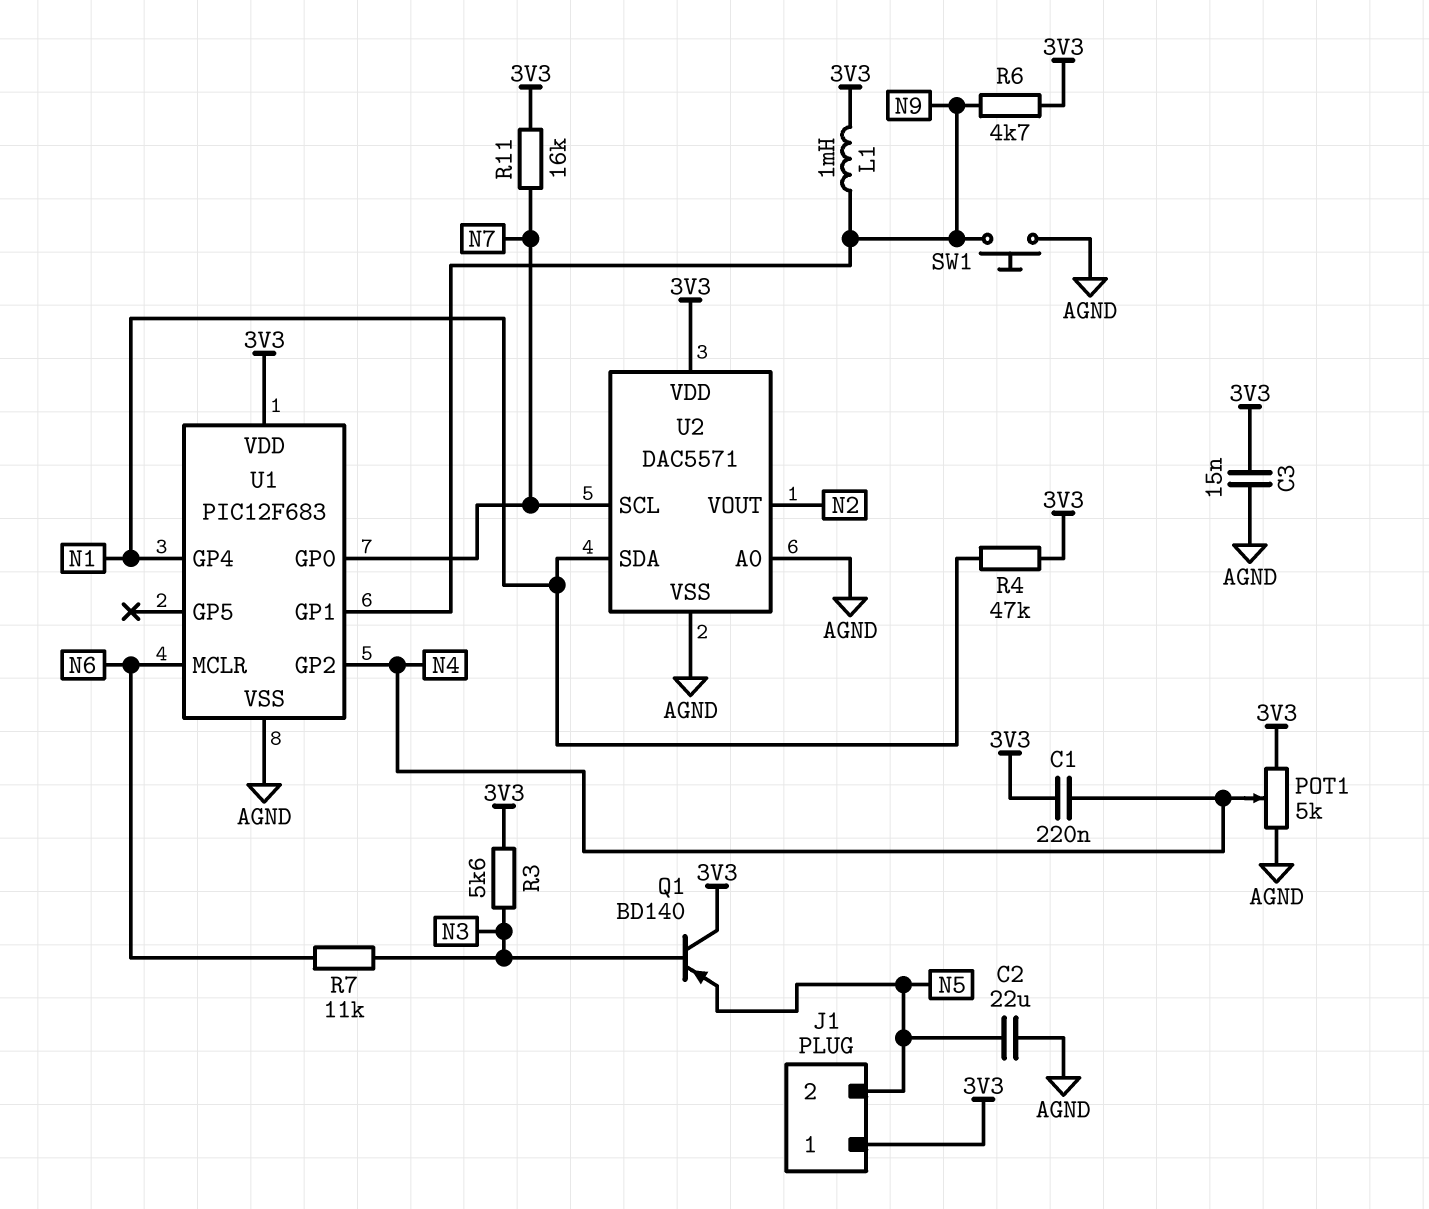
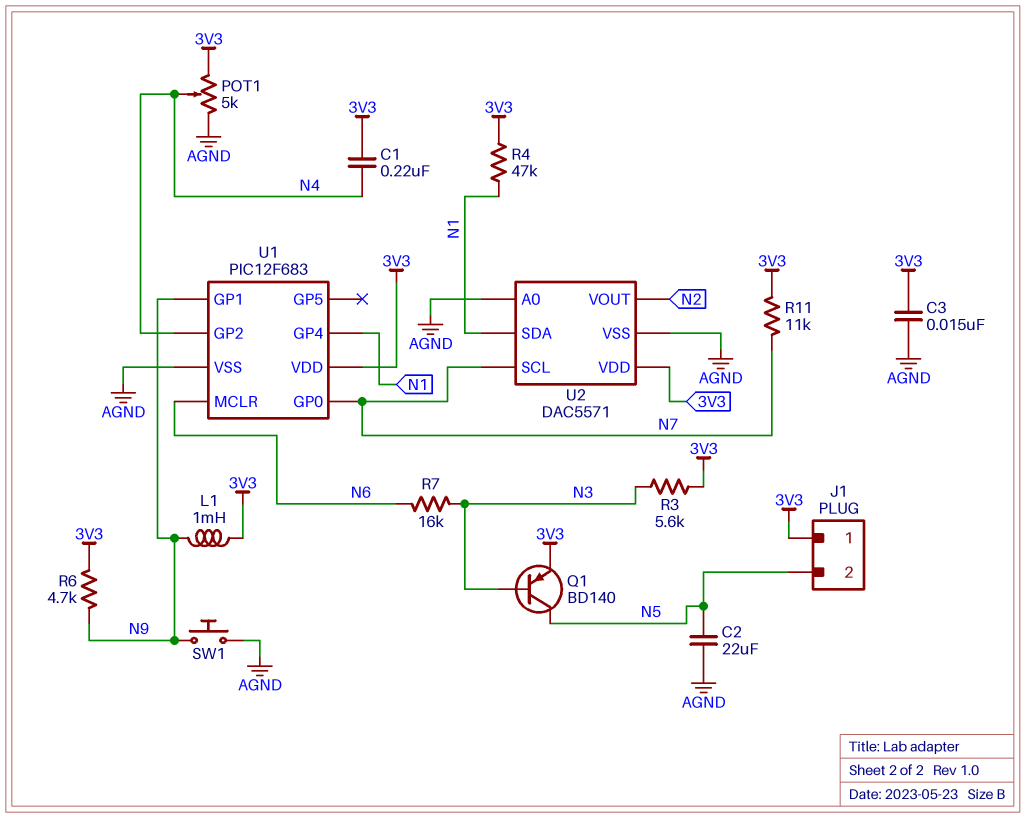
Q1: PNP BD140 (B N3, C 3V3, E N5) -> PNP BD140 (B N3, C N5, E 3V3)
R7: 11k (N3, N6) -> 16k (N3, N6)
R11: 16k (3V3, N7) -> 11k (3V3, N7)

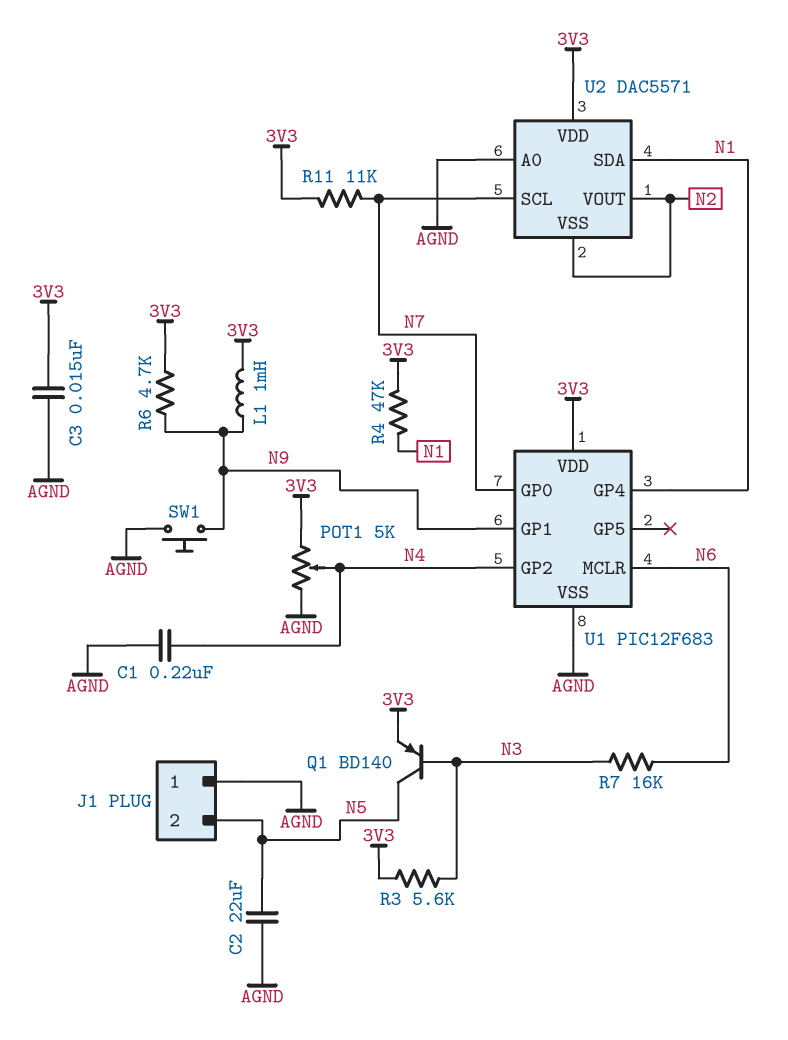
C1: 220nF (3V3, N4) -> 220nF (AGND, N4)
J1 pin 1: 3V3 -> AGND
U2 pin VSS: AGND -> N2

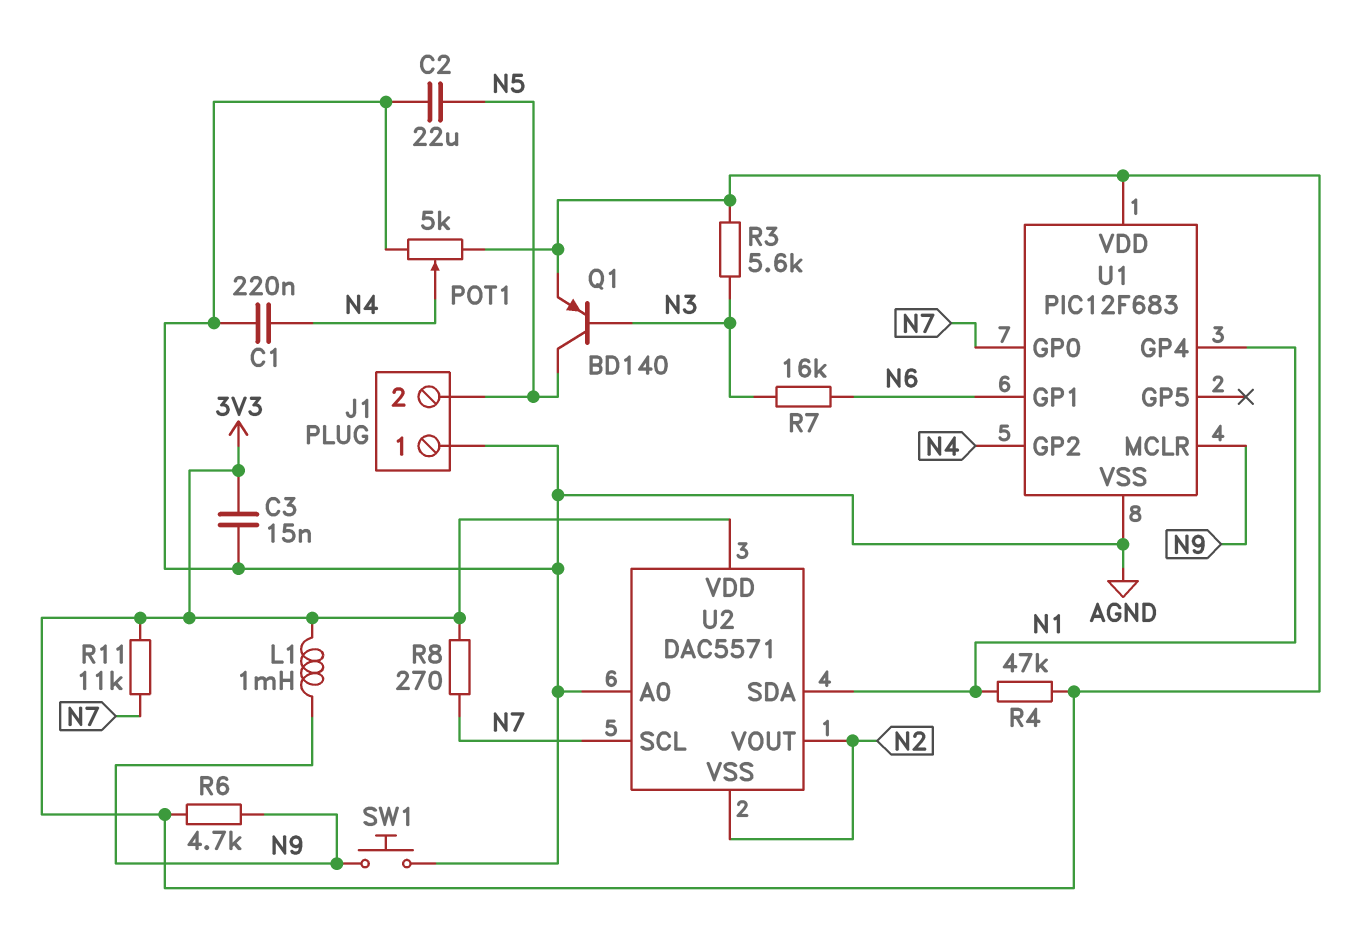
R8: none -> 270 (3V3, N7)
U1 pin GP1: N9 -> N6
U1 pin MCLR: N6 -> N9

